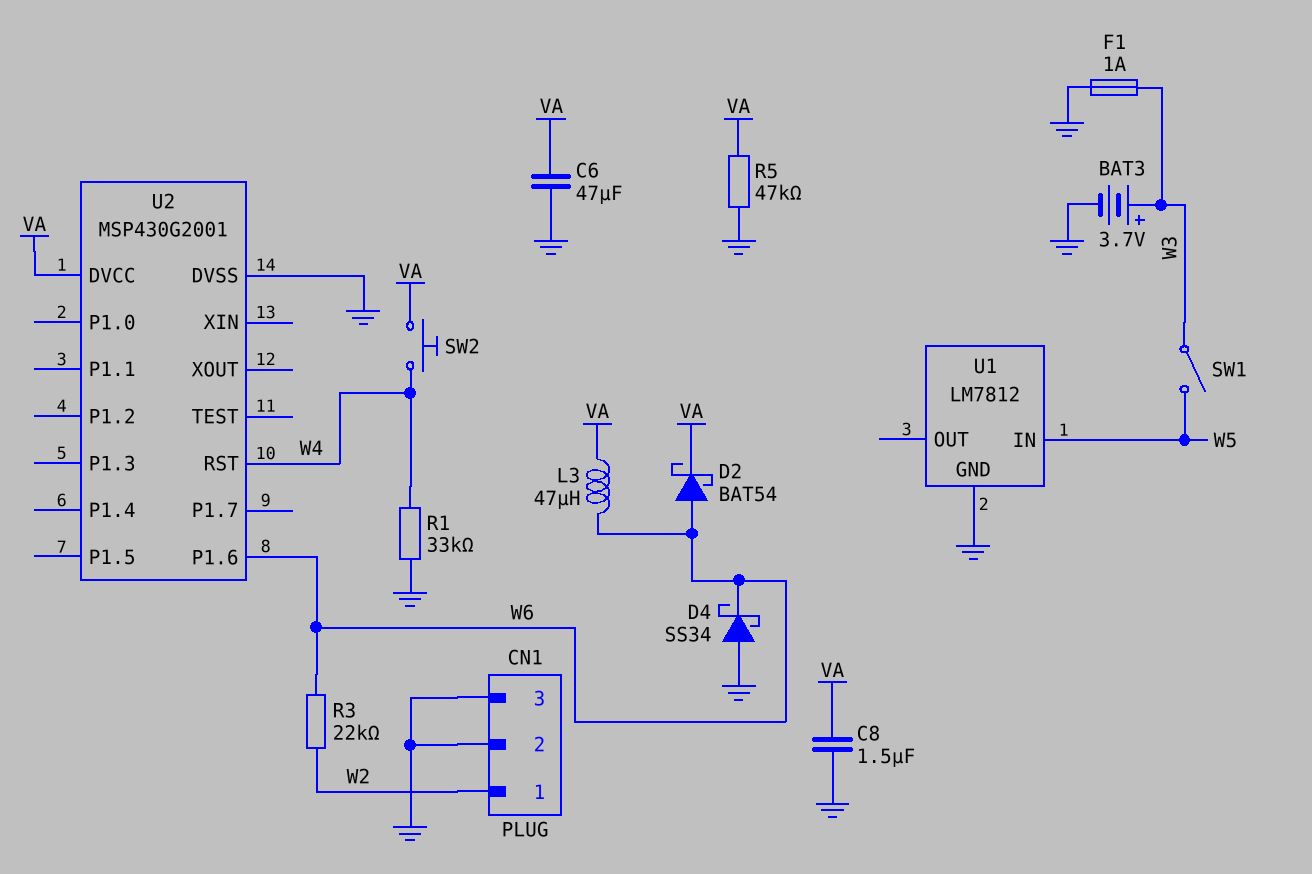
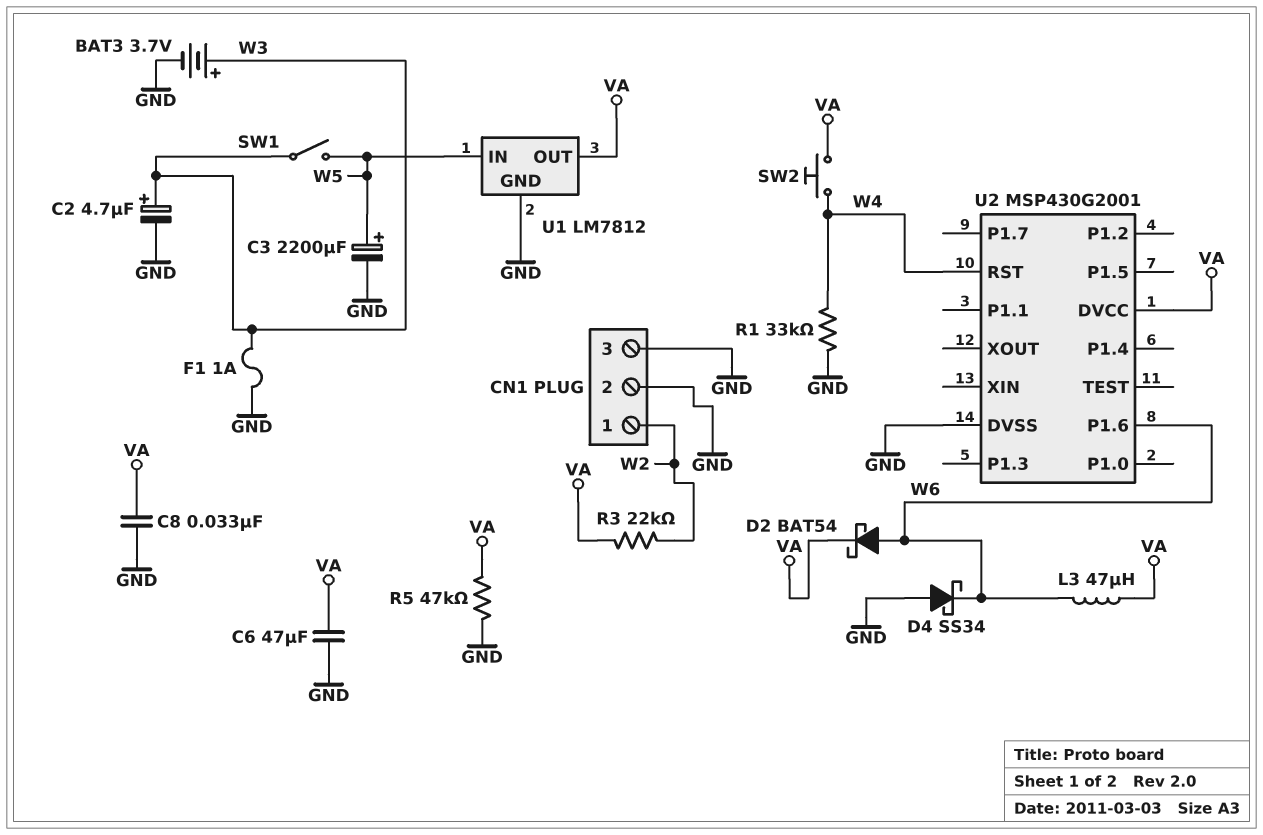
C2: none -> 4.7uF (plus W3, minus GND)
C3: none -> 2200uF (plus W5, minus GND)
C8: 1.5uF (GND, VA) -> 33nF (GND, VA)
R3: 22k (W2, W6) -> 22k (VA, W2)
U1 pin OUT: none -> VA

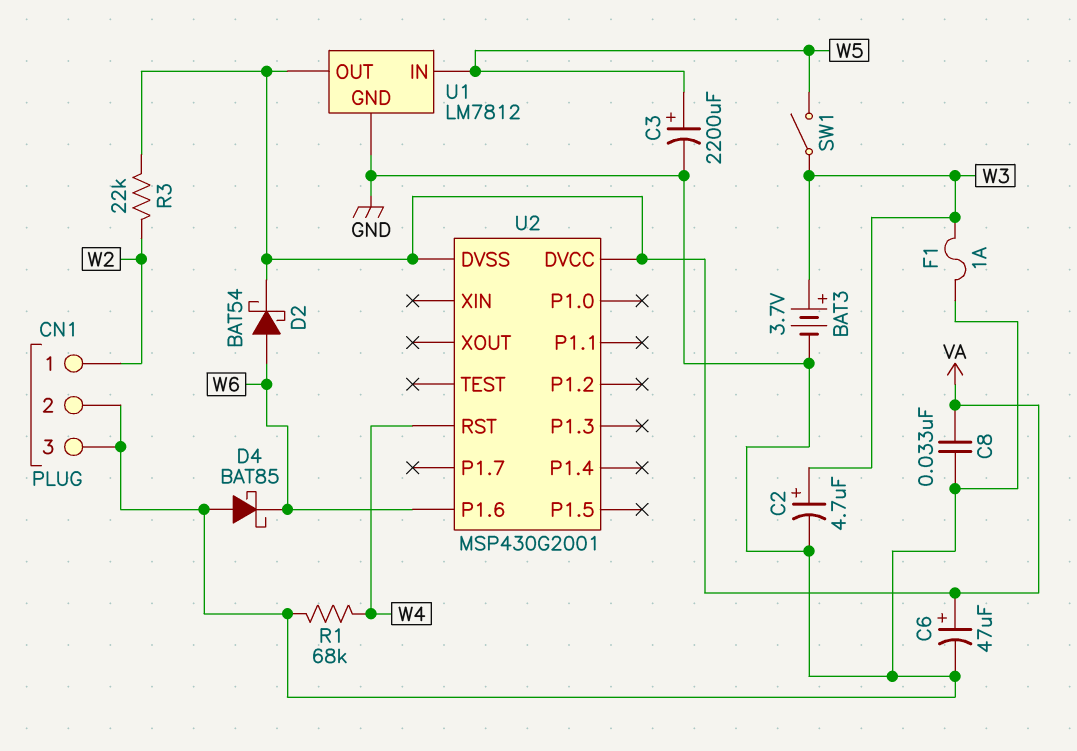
C6: 47uF (GND, VA) -> 47uF (plus VA, minus GND)
D4: schottky SS34 (A GND, K W6) -> schottky BAT85 (A GND, K W6)
L3: 47uH (VA, W6) -> none
R1: 33k (GND, W4) -> 68k (GND, W4)
R5: 47k (GND, VA) -> none
SW2: button (VA, W4) -> none
U2 pin DVSS: GND -> VA

